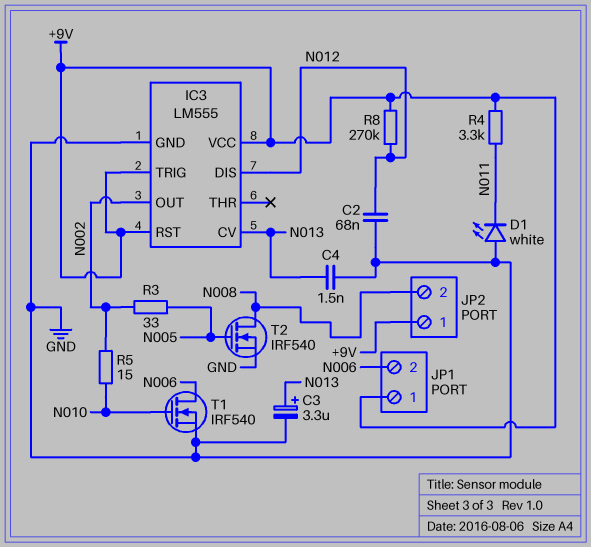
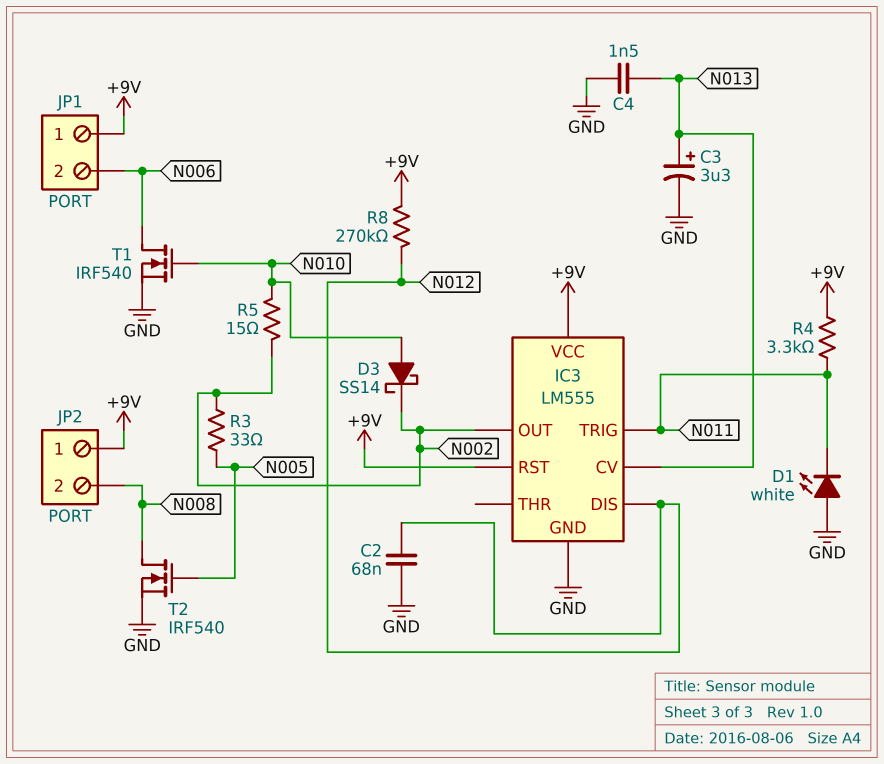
D3: none -> schottky SS14 (A N010, K N002)
IC3 pin TRIG: +9V -> N011

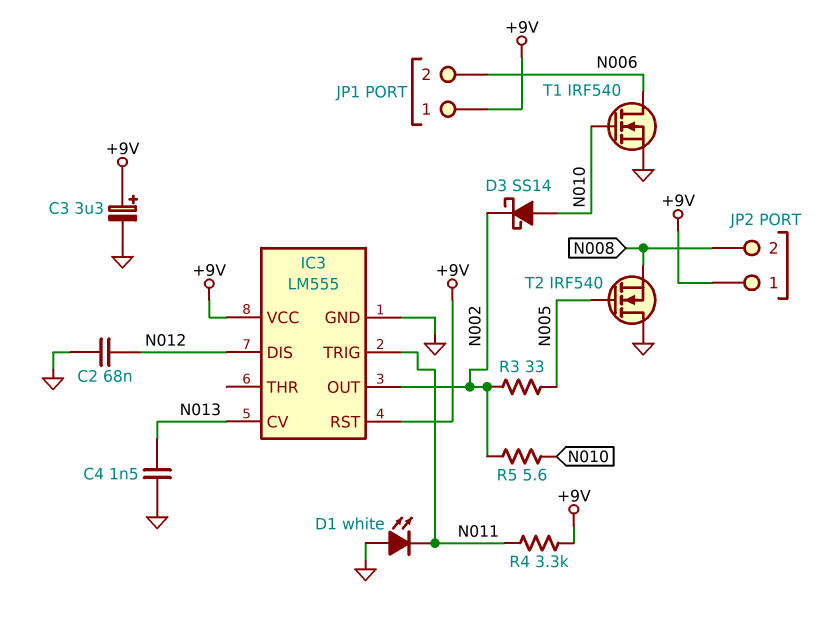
C3: 3.3uF (plus N013, minus GND) -> 3.3uF (plus +9V, minus GND)
R5: 15 (N002, N010) -> 5.6 (N002, N010)
R8: 270k (+9V, N012) -> none
T2: NMOS IRF540 (G N005, D N008, S GND) -> NMOS IRF540 (G N005, D GND, S N008)

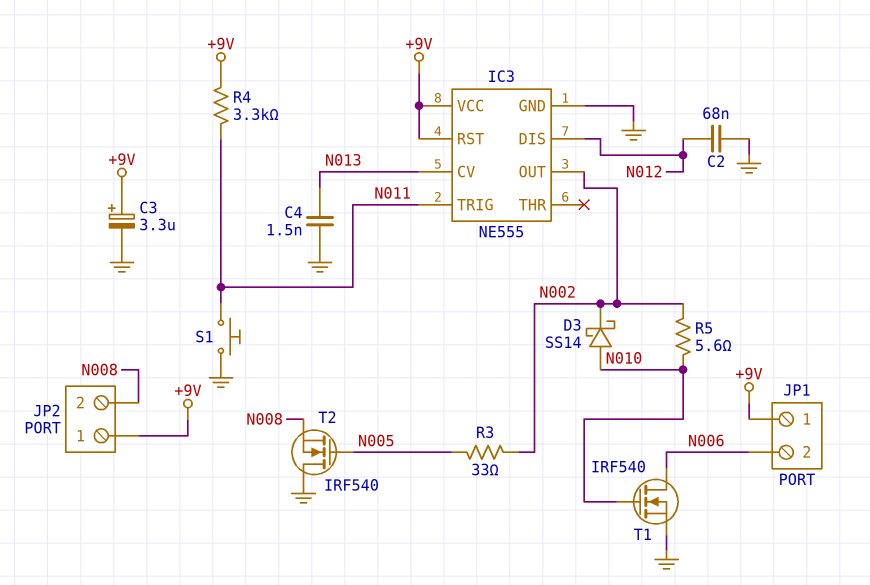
D1: LED white (A GND, K N011) -> none
IC3: LM555 -> NE555
S1: none -> button (GND, N011)

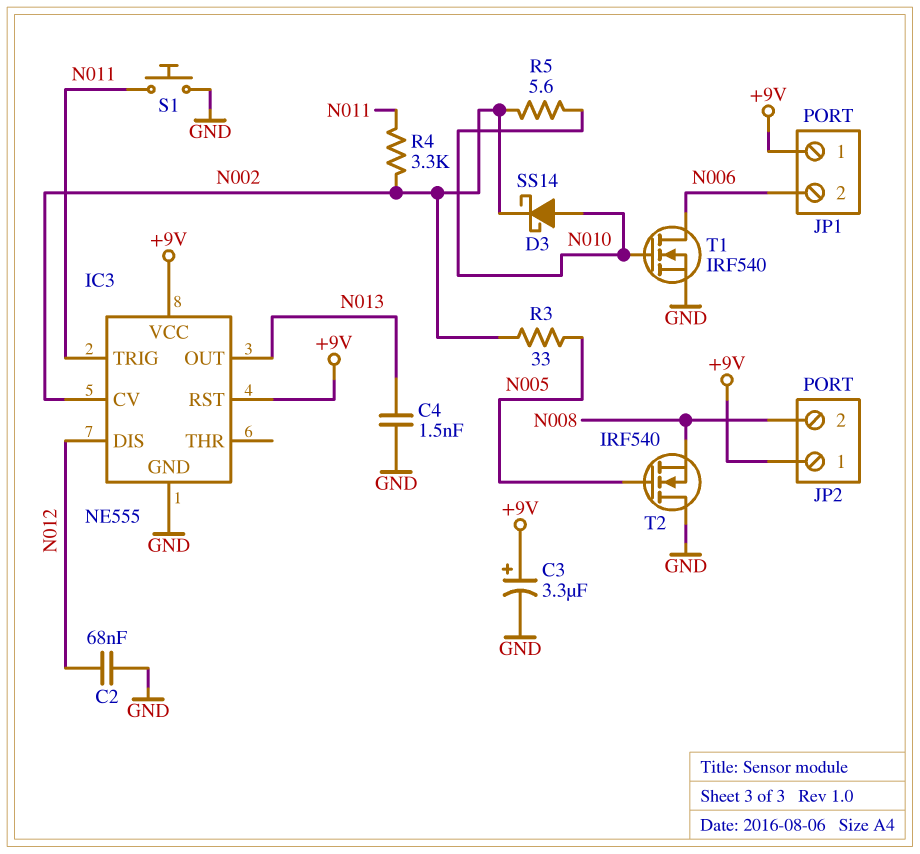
IC3 pin CV: N013 -> N002
IC3 pin OUT: N002 -> N013
R4: 3.3k (+9V, N011) -> 3.3k (N002, N011)

